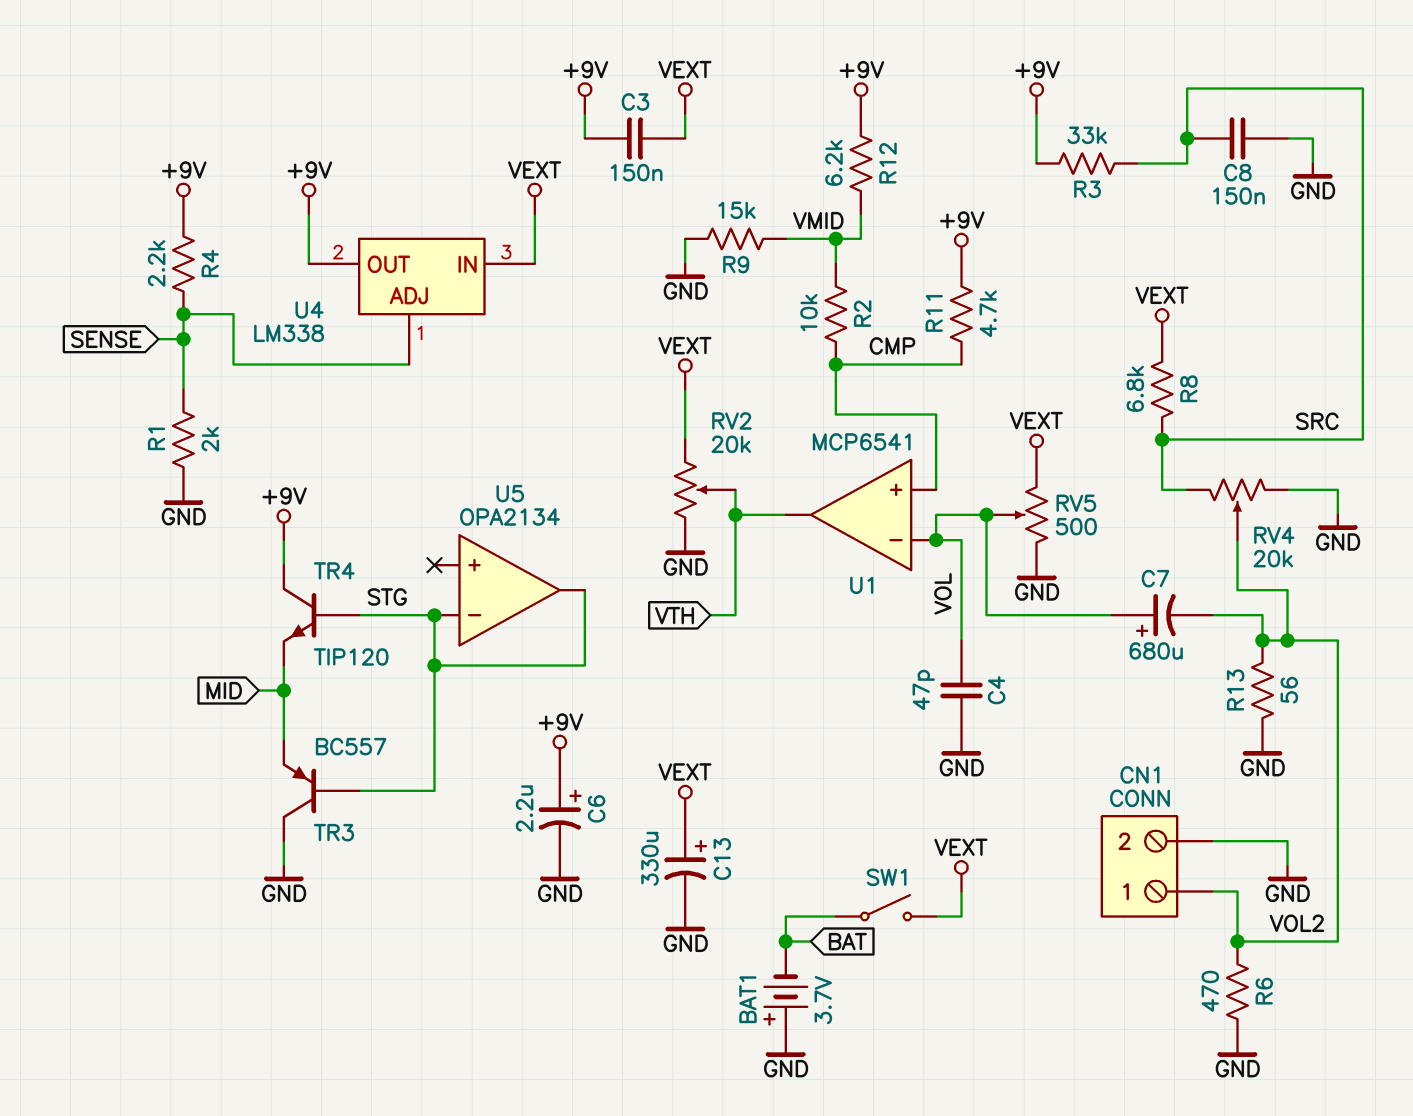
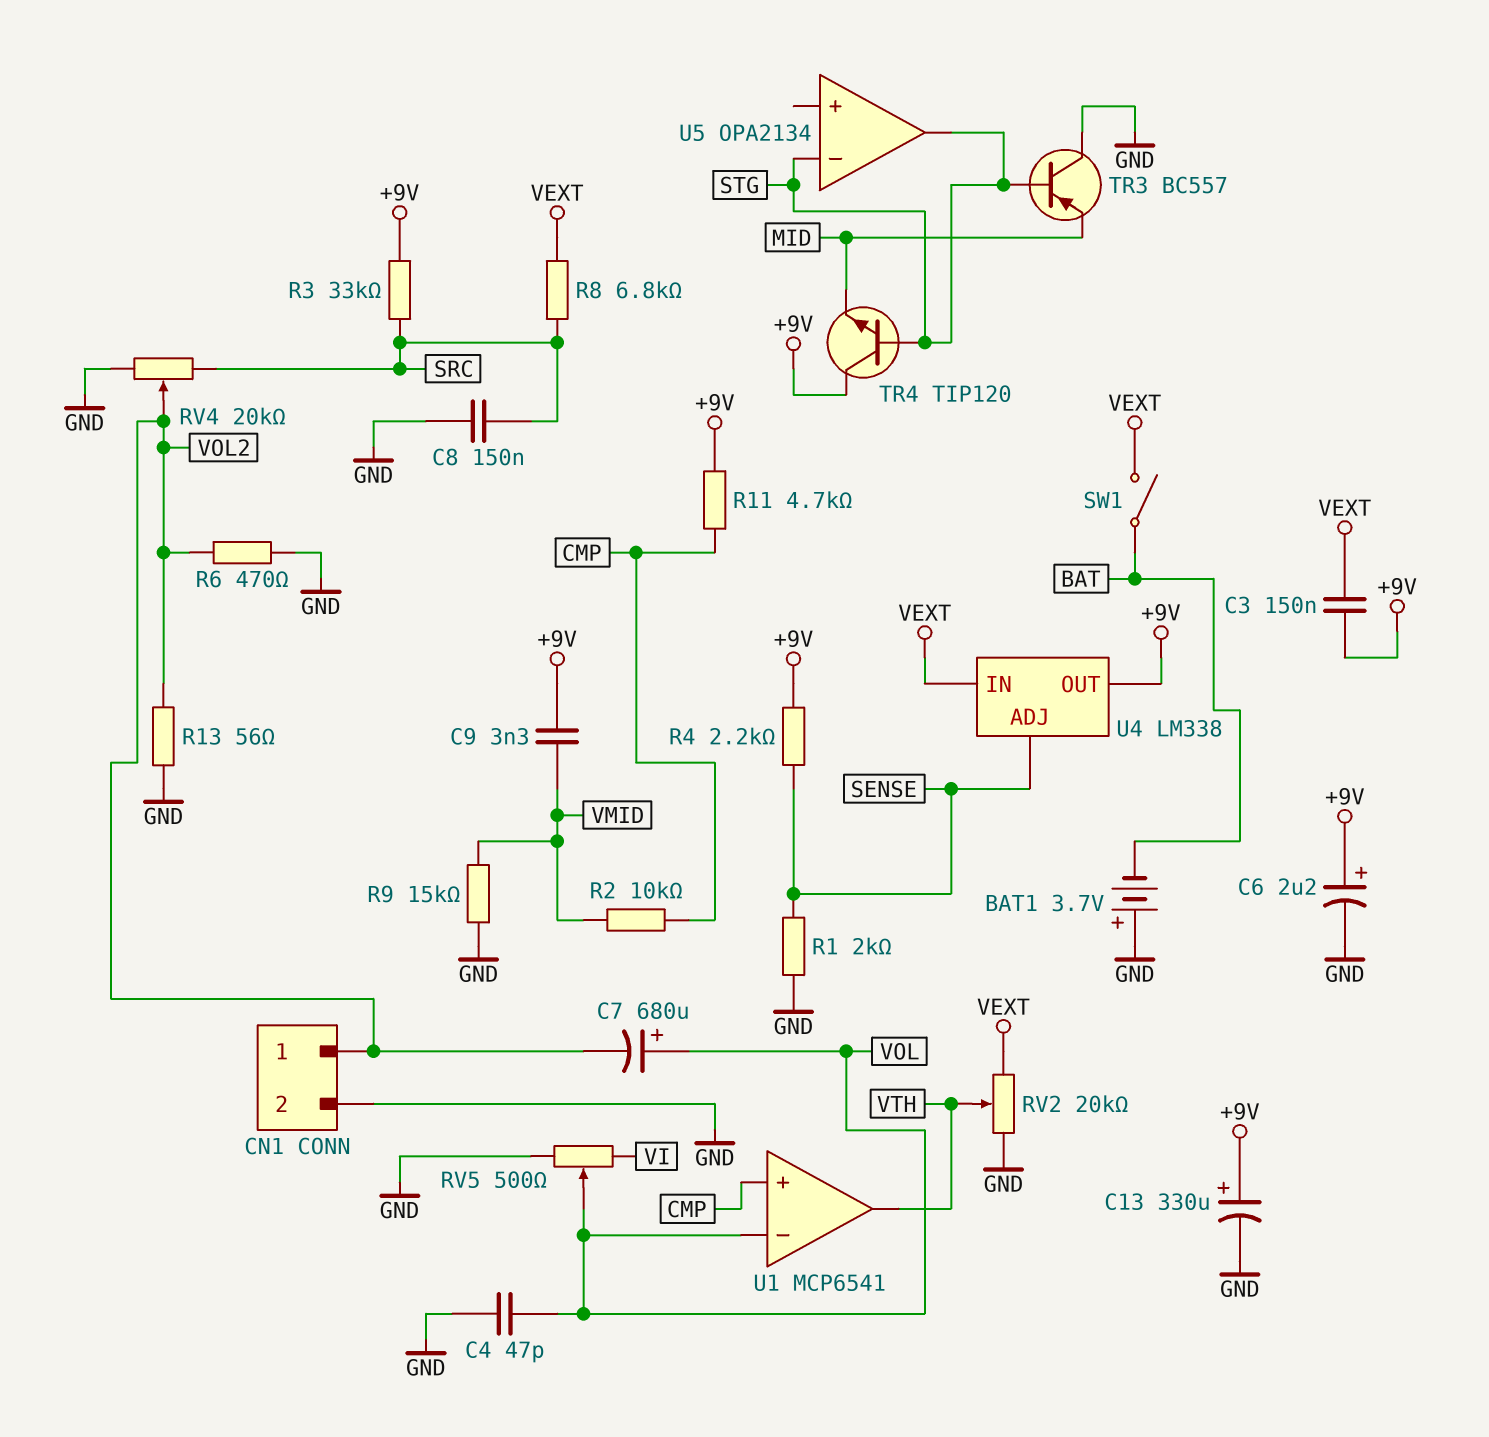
C9: none -> 3.3nF (+9V, VMID)
C13: 330uF (plus VEXT, minus GND) -> 330uF (plus +9V, minus GND)
R12: 6.2k (+9V, VMID) -> none
RV5: 500 (GND, VEXT, wiper VOL) -> 500 (GND, VI, wiper VOL)

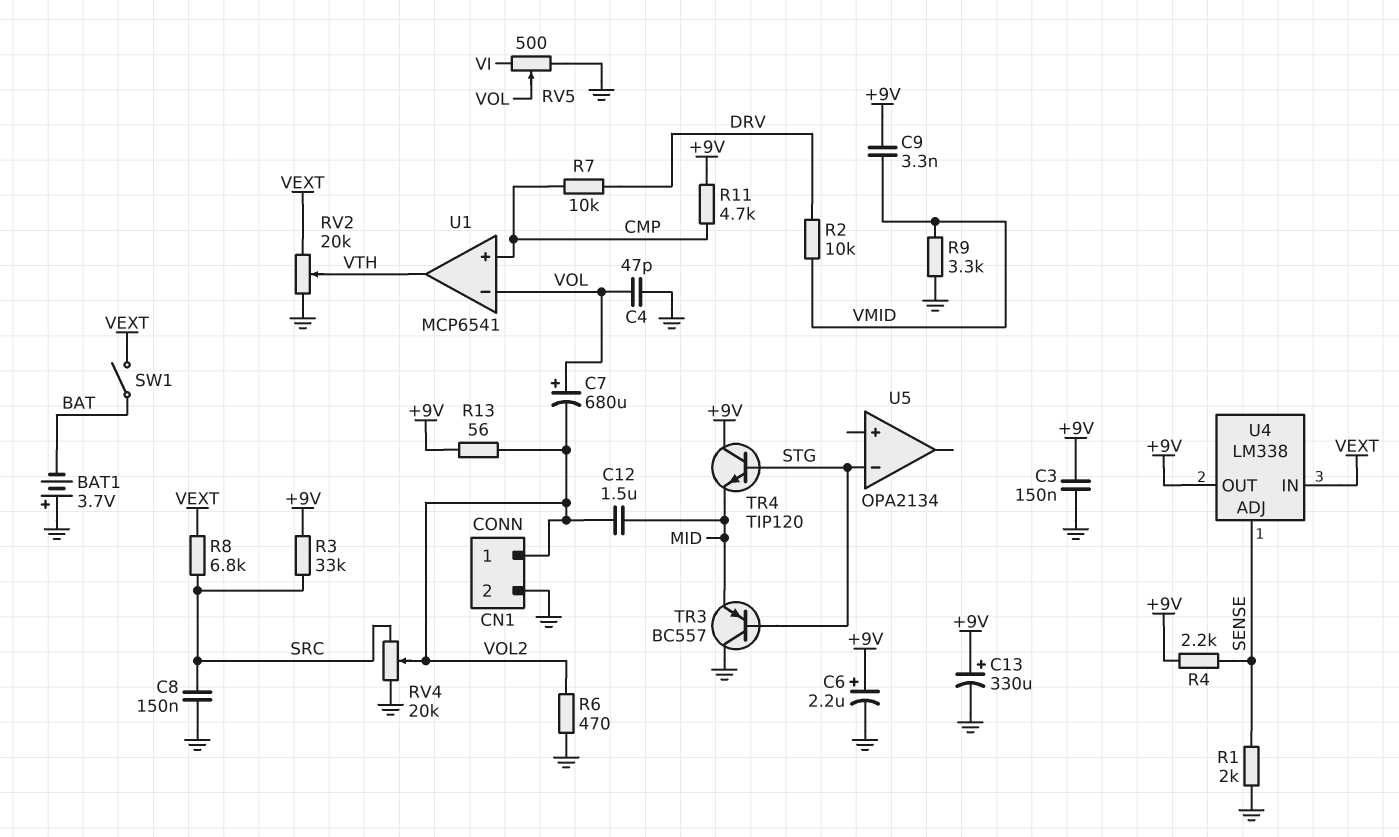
C3: 150nF (+9V, VEXT) -> 150nF (+9V, GND)
C12: none -> 1.5uF (MID, VOL2)
R2: 10k (CMP, VMID) -> 10k (DRV, VMID)
R7: none -> 10k (CMP, DRV)
R9: 15k (GND, VMID) -> 3.3k (GND, VMID)
R13: 56 (GND, VOL2) -> 56 (+9V, VOL2)
U5 pin out: STG -> none

